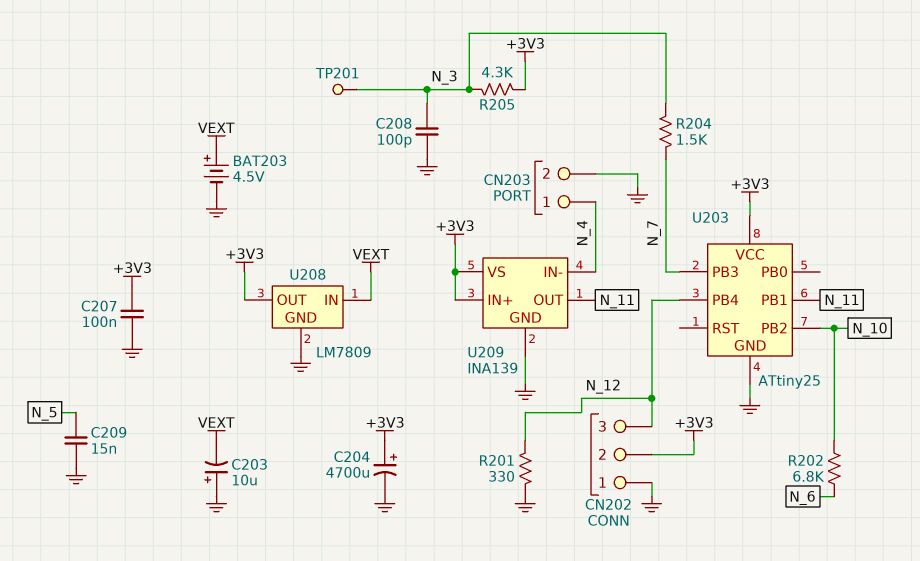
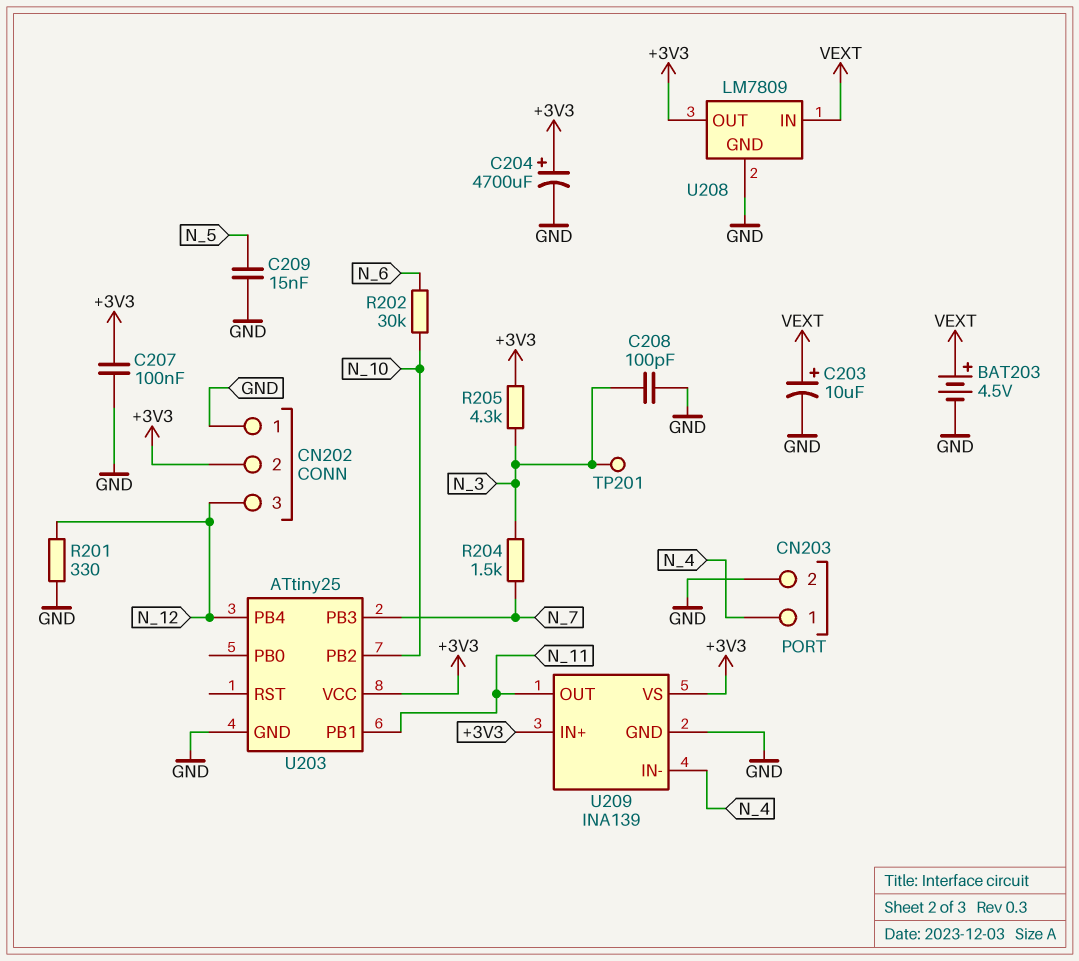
C203: 10uF (plus GND, minus VEXT) -> 10uF (plus VEXT, minus GND)
R202: 6.8k (N_6, N_10) -> 30k (N_6, N_10)

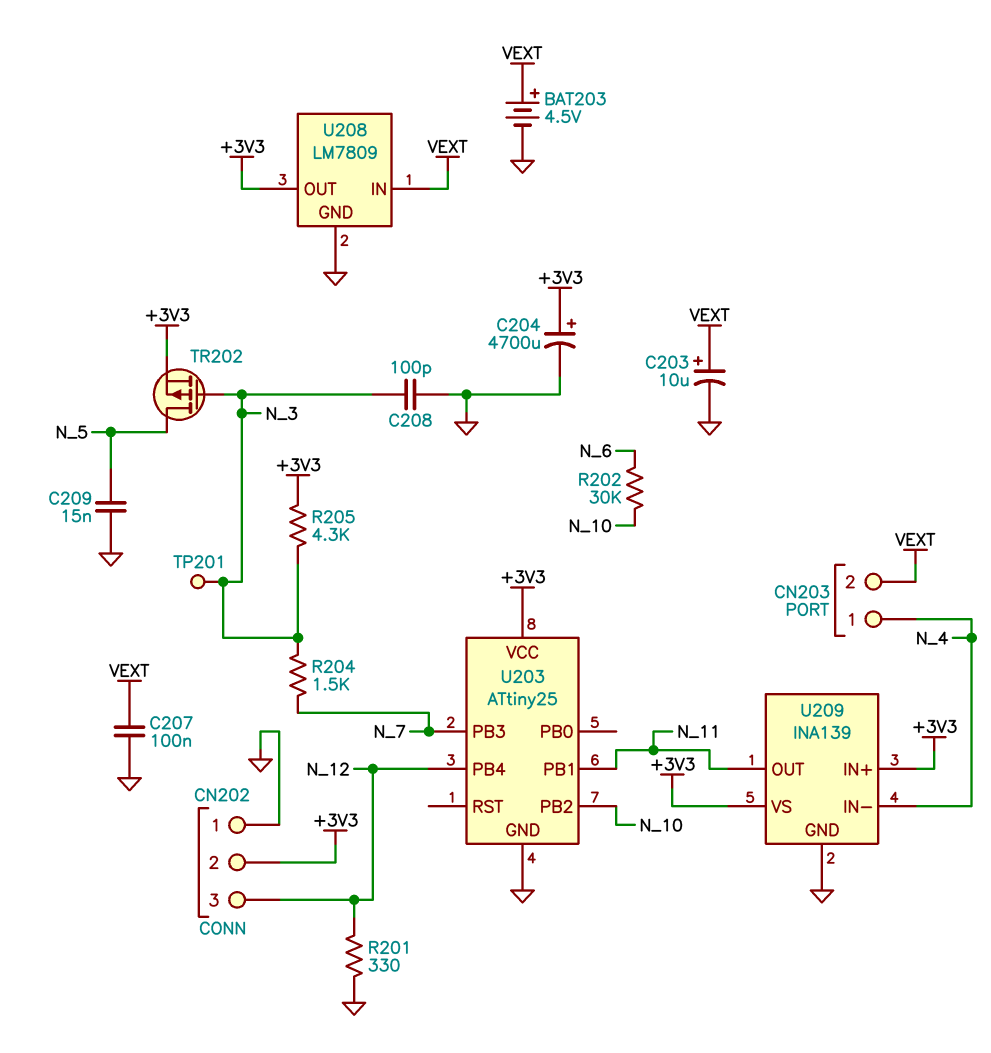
C207: 100nF (+3V3, GND) -> 100nF (GND, VEXT)
CN203 pin 2: GND -> VEXT
TR202: none -> PMOS (G N_3, D N_5, S +3V3)

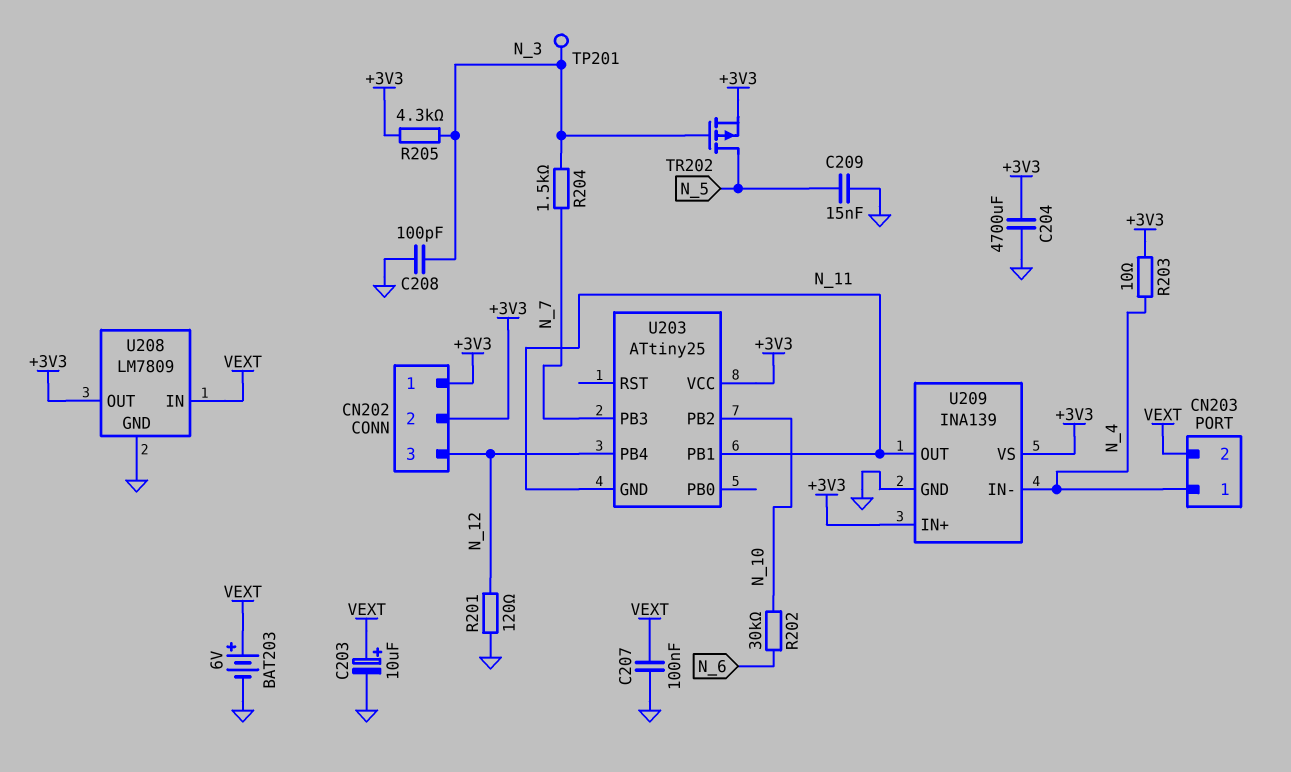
BAT203: 4.5V (plus VEXT, minus GND) -> 6V (plus VEXT, minus GND)
C204: 4700uF (plus +3V3, minus GND) -> 4700uF (+3V3, GND)
CN202 pin 1: GND -> +3V3
R201: 330 (GND, N_12) -> 120 (GND, N_12)
R203: none -> 10 (+3V3, N_4)
U203 pin GND: GND -> N_11

